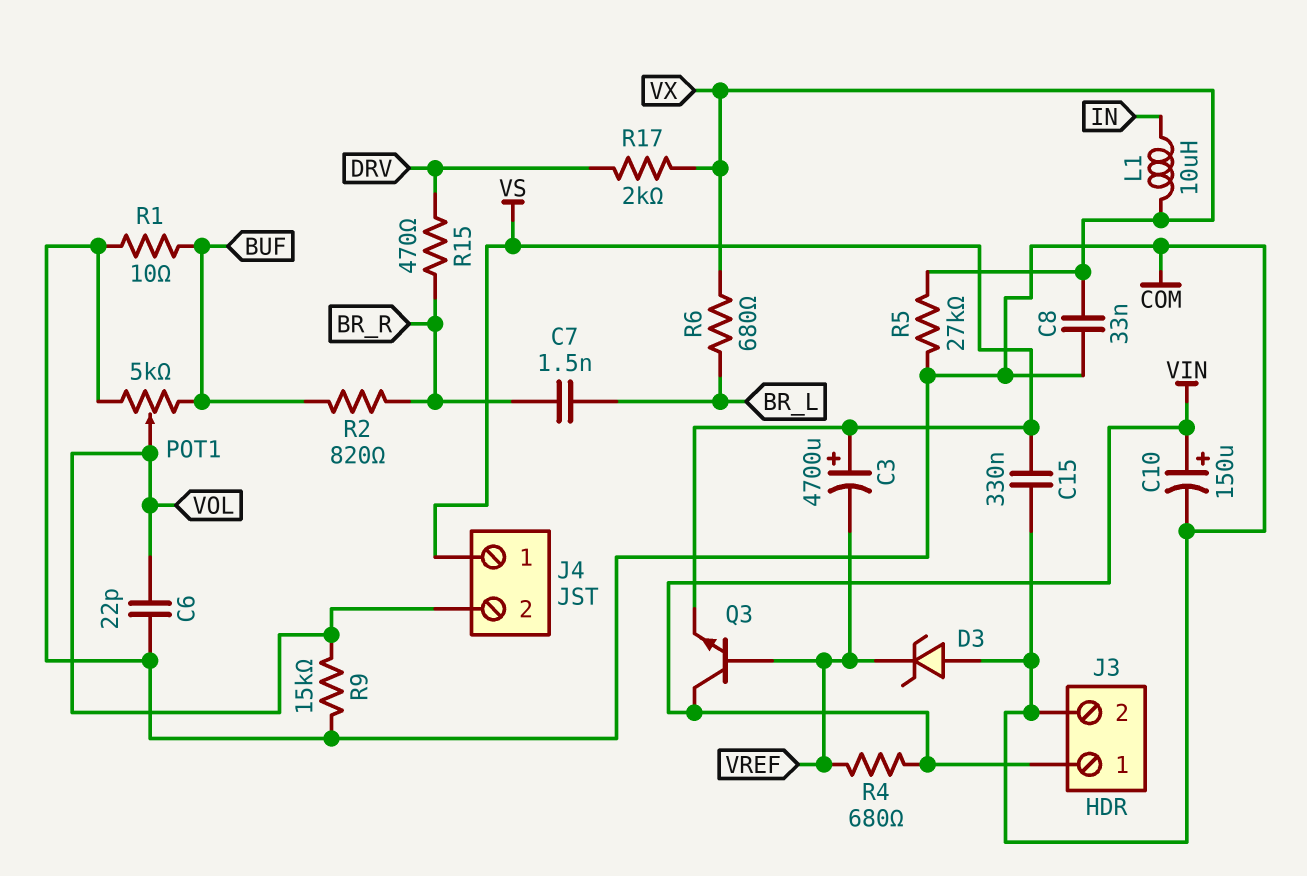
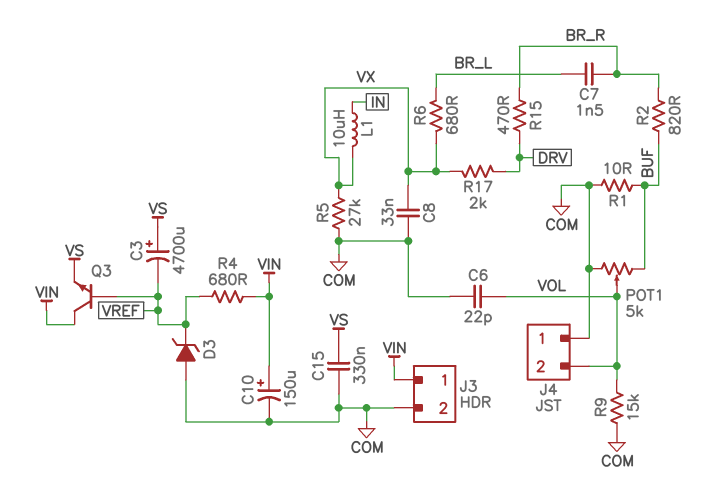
J4 pin 1: VS -> COM

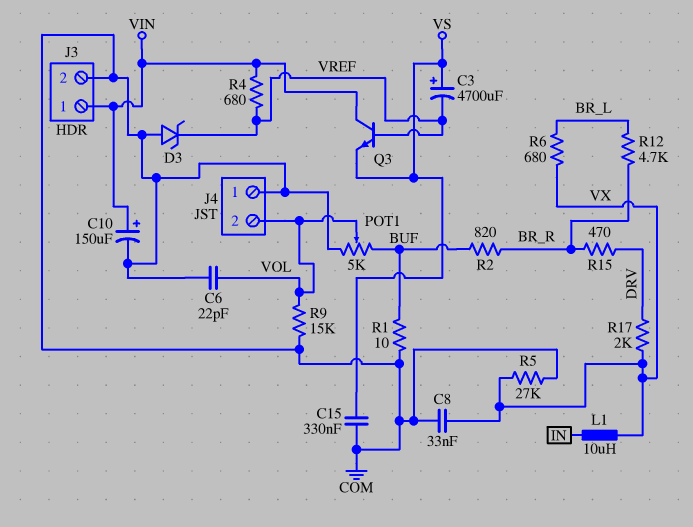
C7: 1.5nF (BR_L, BR_R) -> none
R12: none -> 4.7k (BR_L, BR_R)

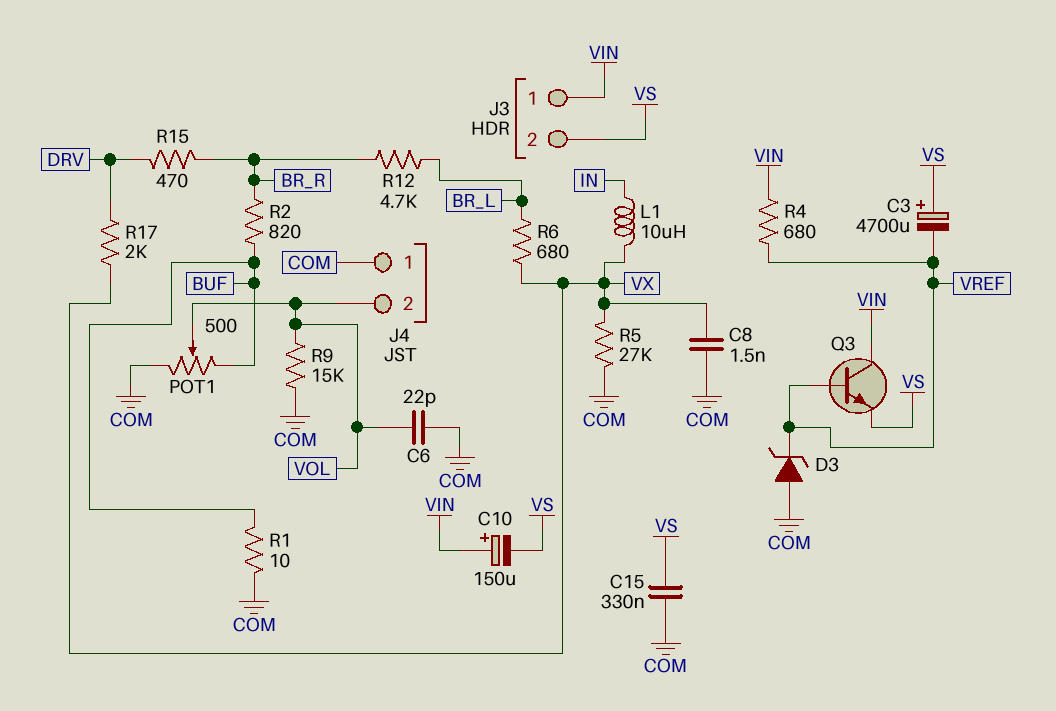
C8: 33nF (COM, VX) -> 1.5nF (COM, VX)
C10: 150uF (plus VIN, minus COM) -> 150uF (plus VIN, minus VS)
J3 pin 2: COM -> VS
POT1: 5k (BUF, COM, wiper VOL) -> 500 (BUF, COM, wiper VOL)

